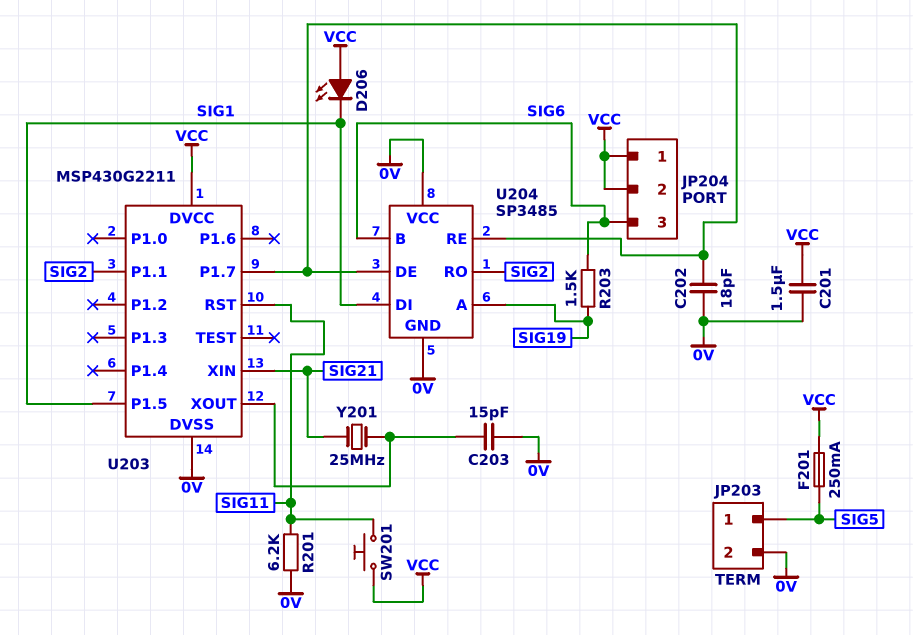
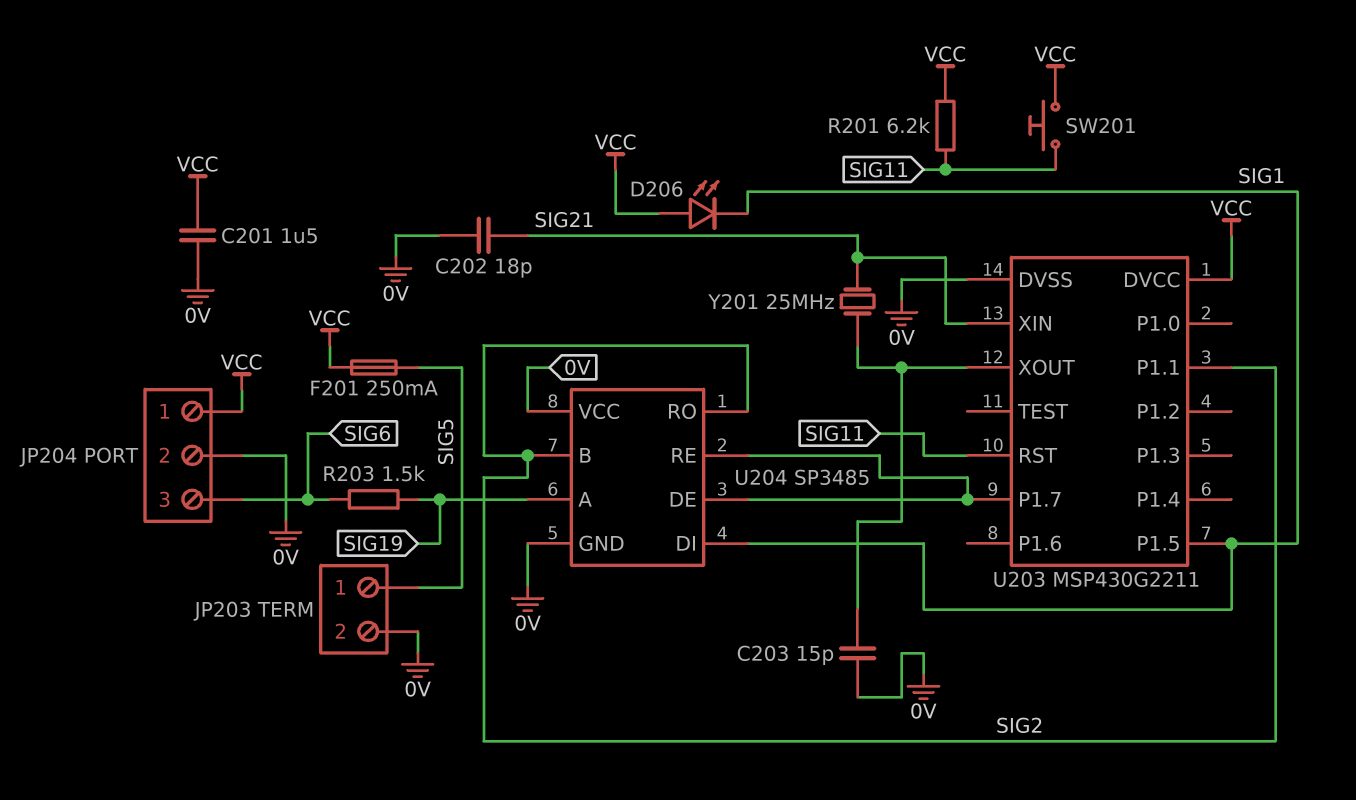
C202: 18pF (0V, U203/P1.7) -> 18pF (0V, SIG21)
JP204 pin 2: VCC -> 0V
R201: 6.2k (0V, SIG11) -> 6.2k (SIG11, VCC)
U204 pin B: SIG6 -> SIG2

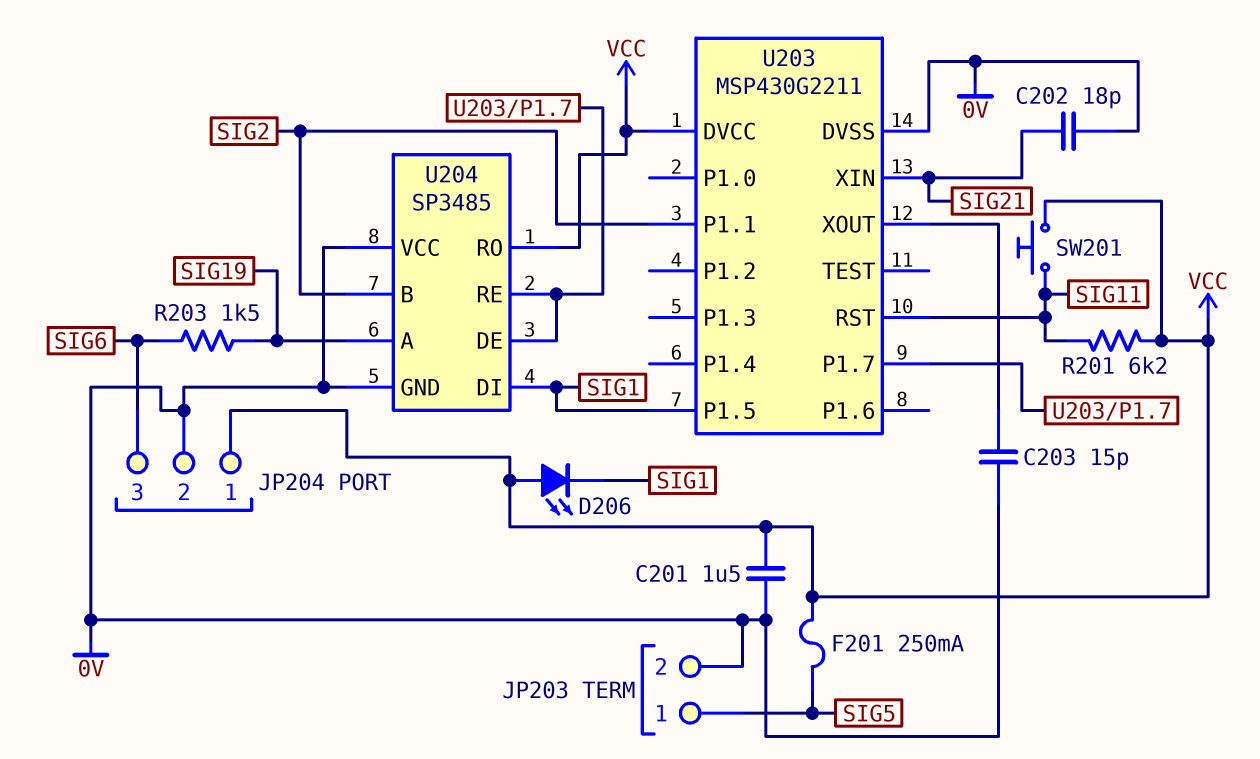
U204 pin RO: SIG2 -> VCC
Y201: 25MHz (SIG21, U203/XOUT) -> none

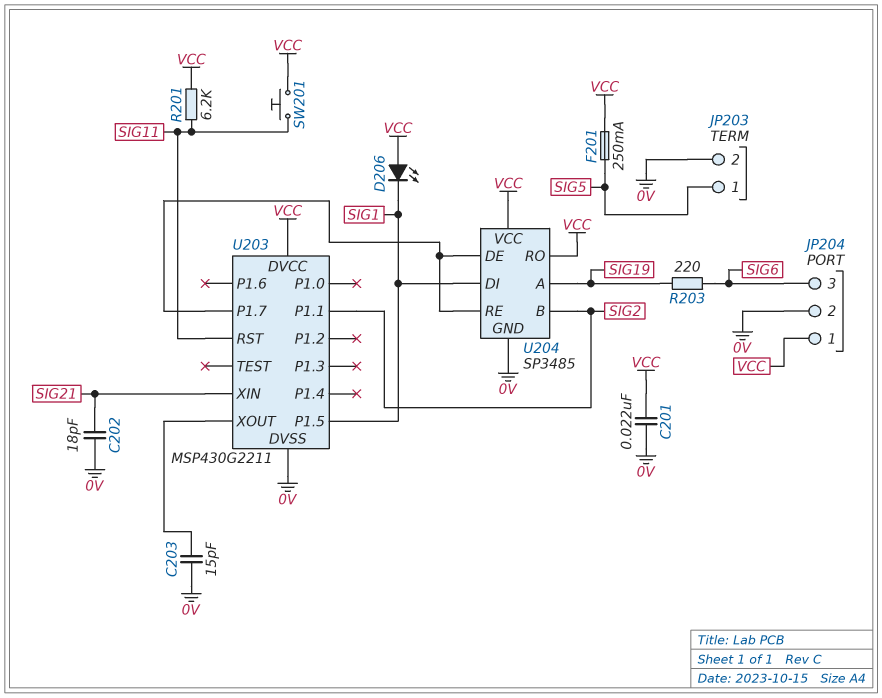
C201: 1.5uF (0V, VCC) -> 22nF (0V, VCC)
R203: 1.5k (SIG6, SIG19) -> 220 (SIG6, SIG19)
U204 pin VCC: 0V -> VCC

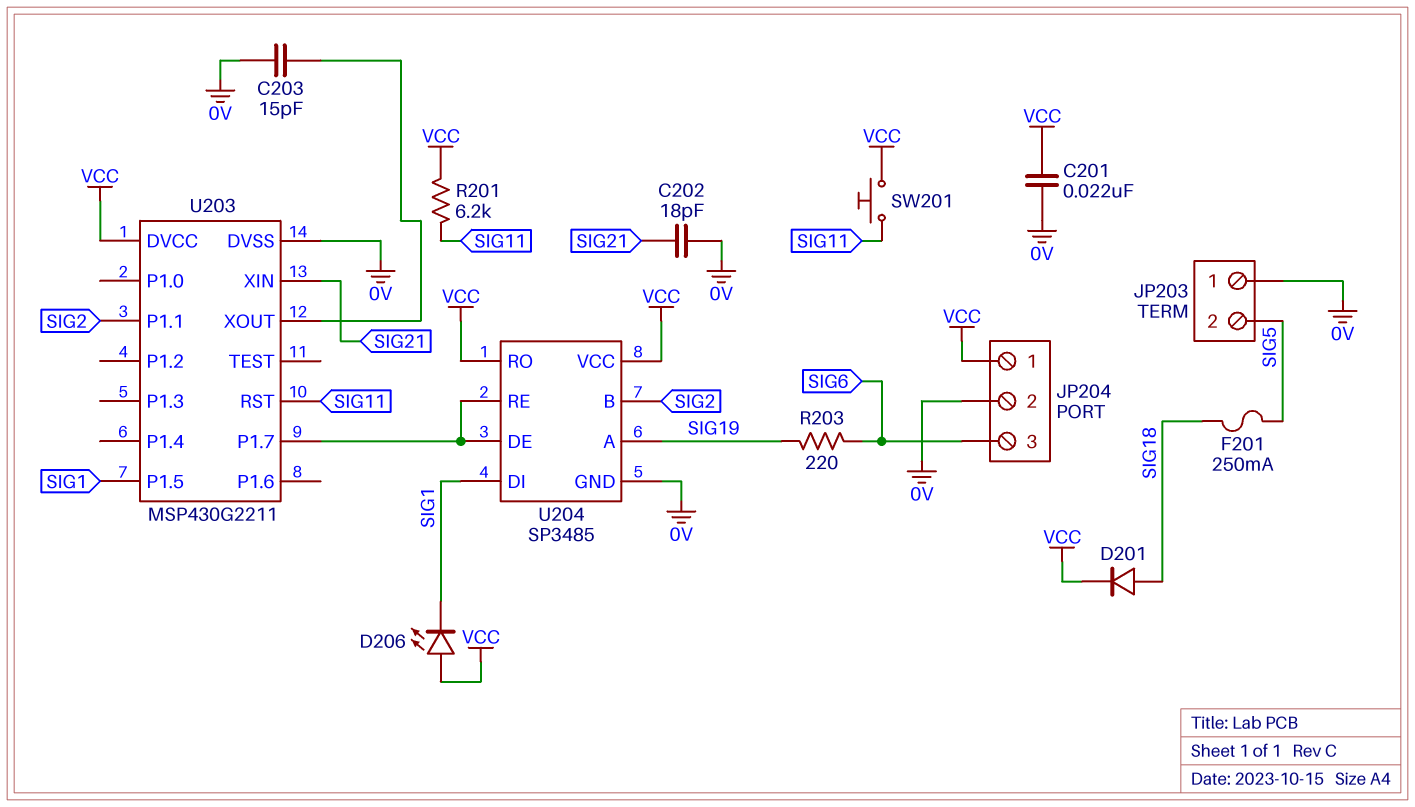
D201: none -> diode (A SIG18, K VCC)
F201: 250mA (SIG5, VCC) -> 250mA (SIG5, SIG18)
JP203 pin 1: SIG5 -> 0V
JP203 pin 2: 0V -> SIG5

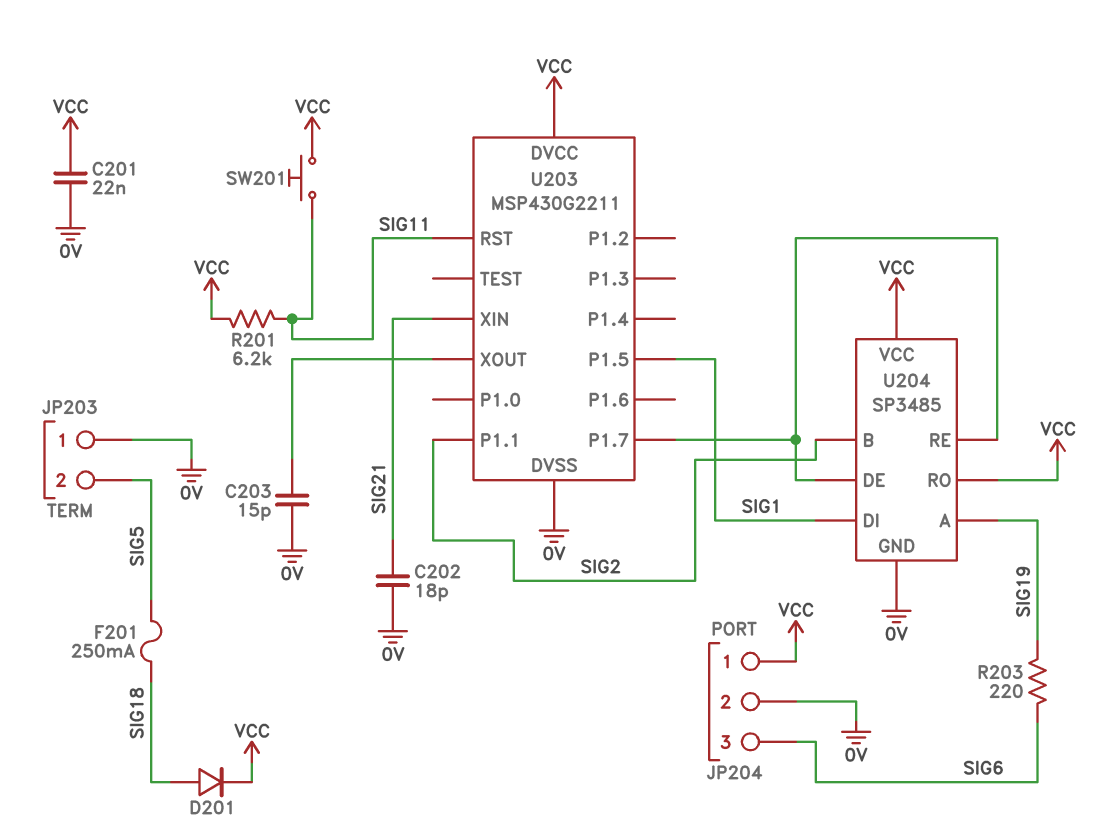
D206: LED (A VCC, K SIG1) -> none

